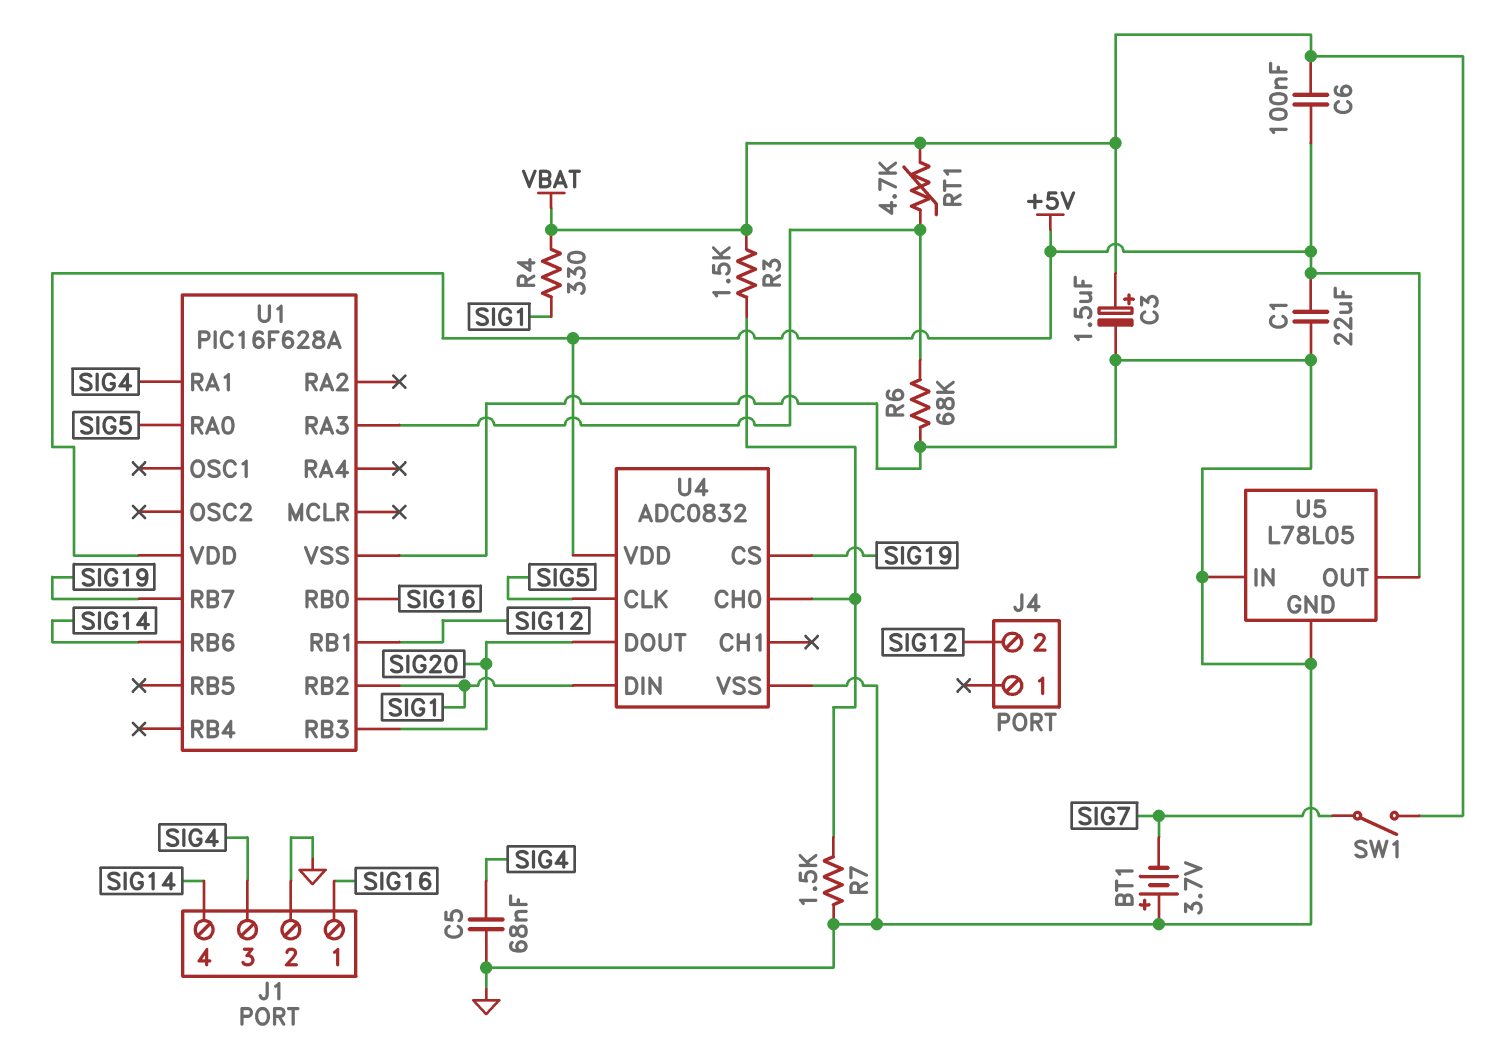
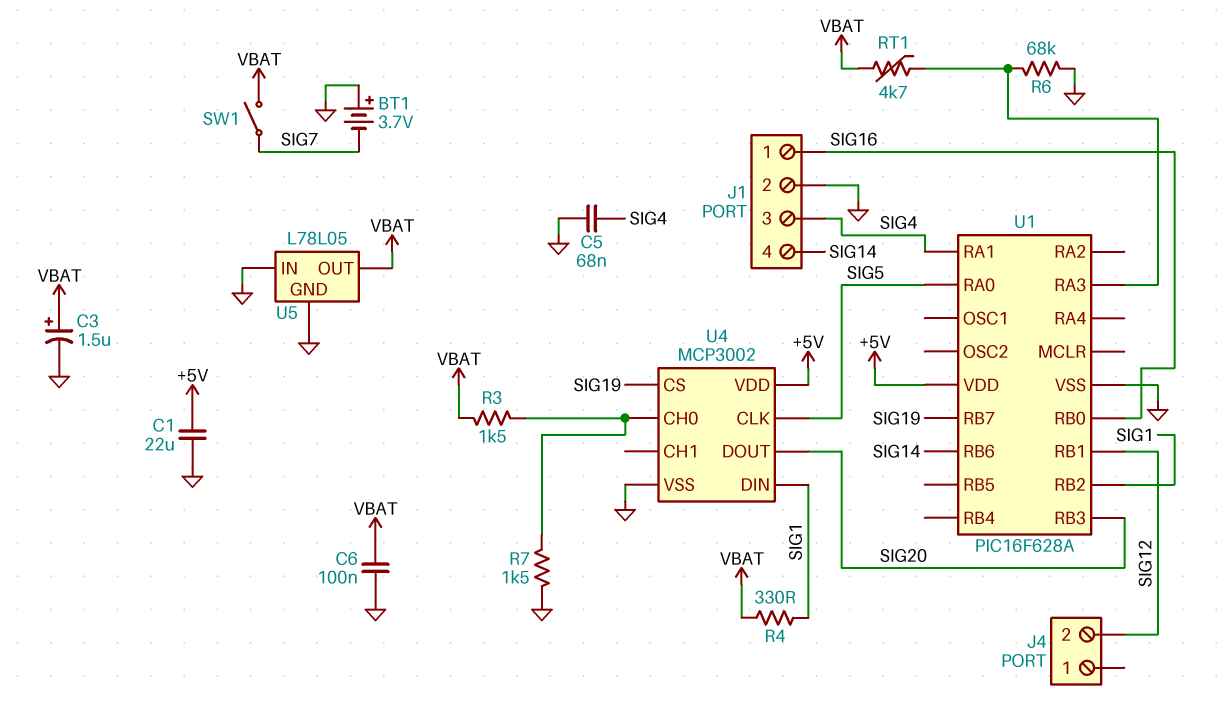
C6: 100nF (+5V, VBAT) -> 100nF (GND, VBAT)
U4: ADC0832 -> MCP3002
U5 pin OUT: +5V -> VBAT

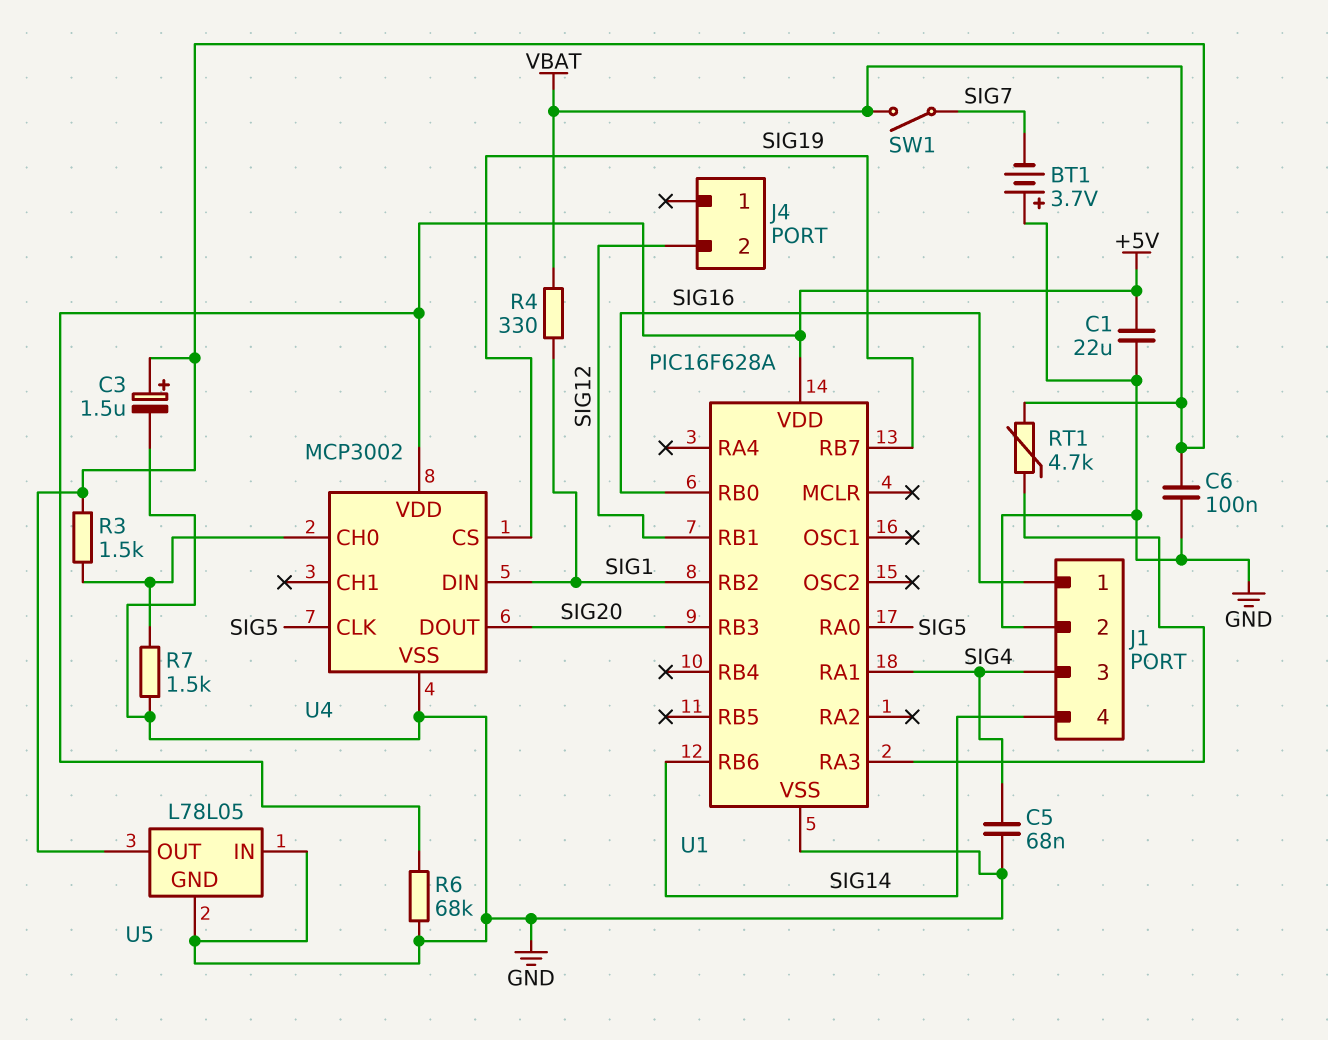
R6: 68k (GND, U1/RA3) -> 68k (+5V, GND)

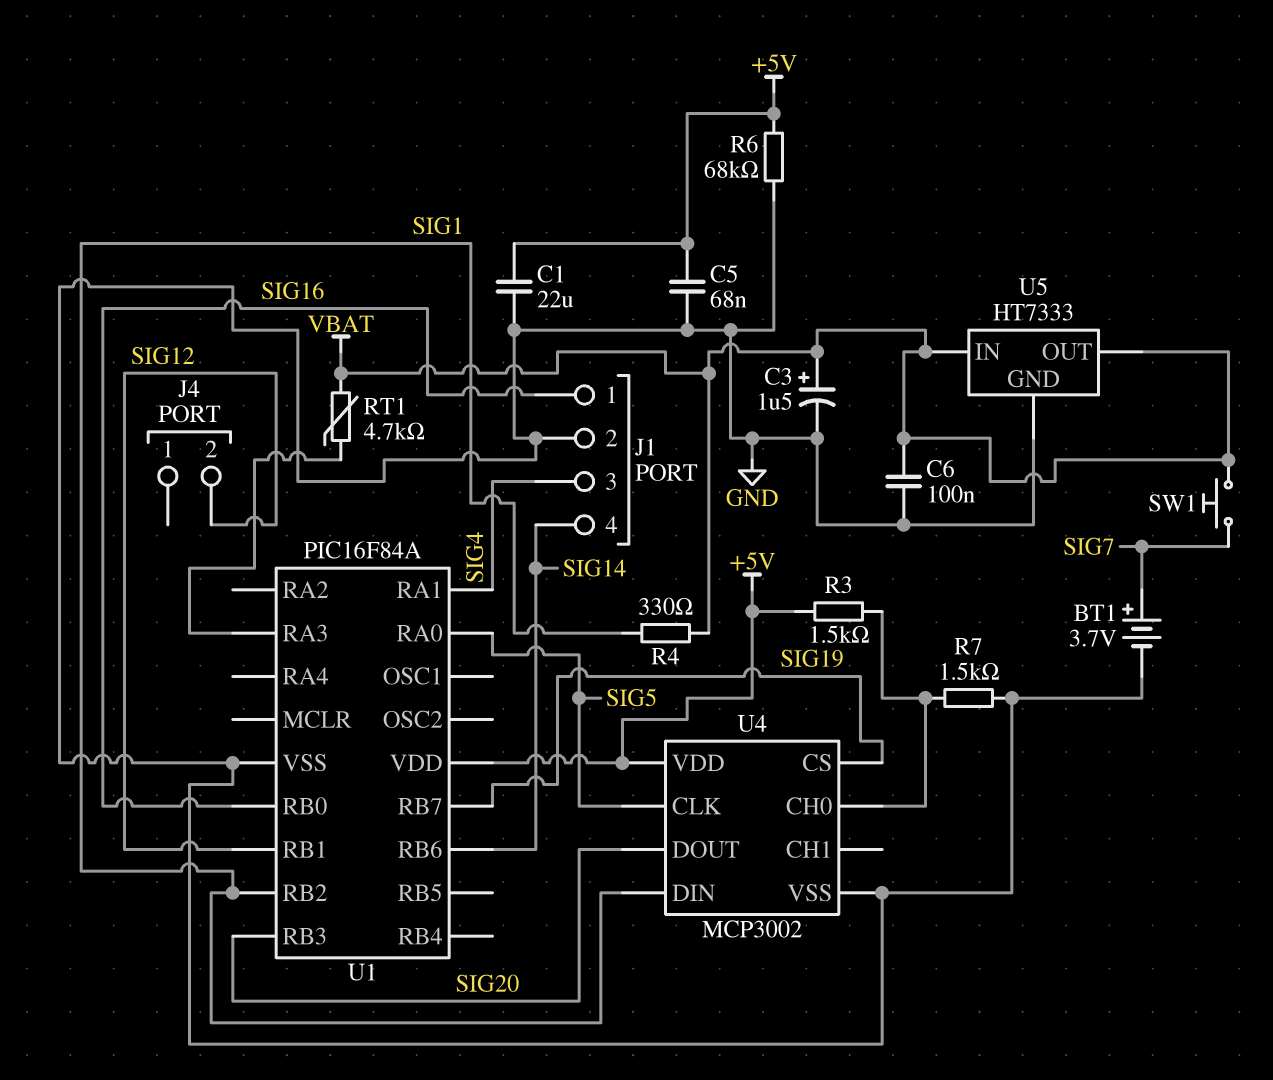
BT1: 3.7V (plus GND, minus SIG7) -> 3.7V (plus SIG7, minus GND)
C5: 68nF (GND, SIG4) -> 68nF (+5V, GND)
R3: 1.5k (U4/CH0, VBAT) -> 1.5k (+5V, U4/CH0)
SW1: switch (SIG7, VBAT) -> button (SIG7, VBAT)
U1: PIC16F628A -> PIC16F84A
U5: L78L05 -> HT7333
U5 pin IN: GND -> VBAT

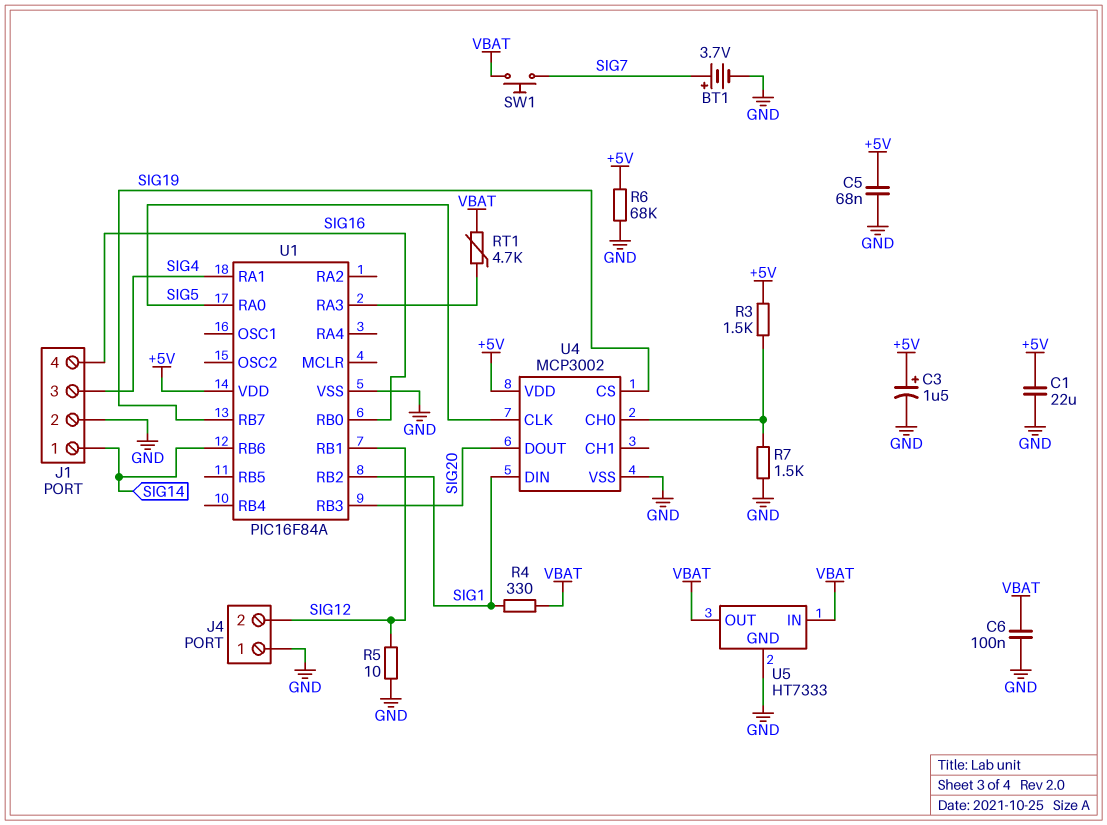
C3: 1.5uF (plus VBAT, minus GND) -> 1.5uF (plus +5V, minus GND)
J1 pin 1: SIG16 -> SIG14
J1 pin 4: SIG14 -> SIG16
J4 pin 1: none -> GND
R5: none -> 10 (GND, SIG12)

